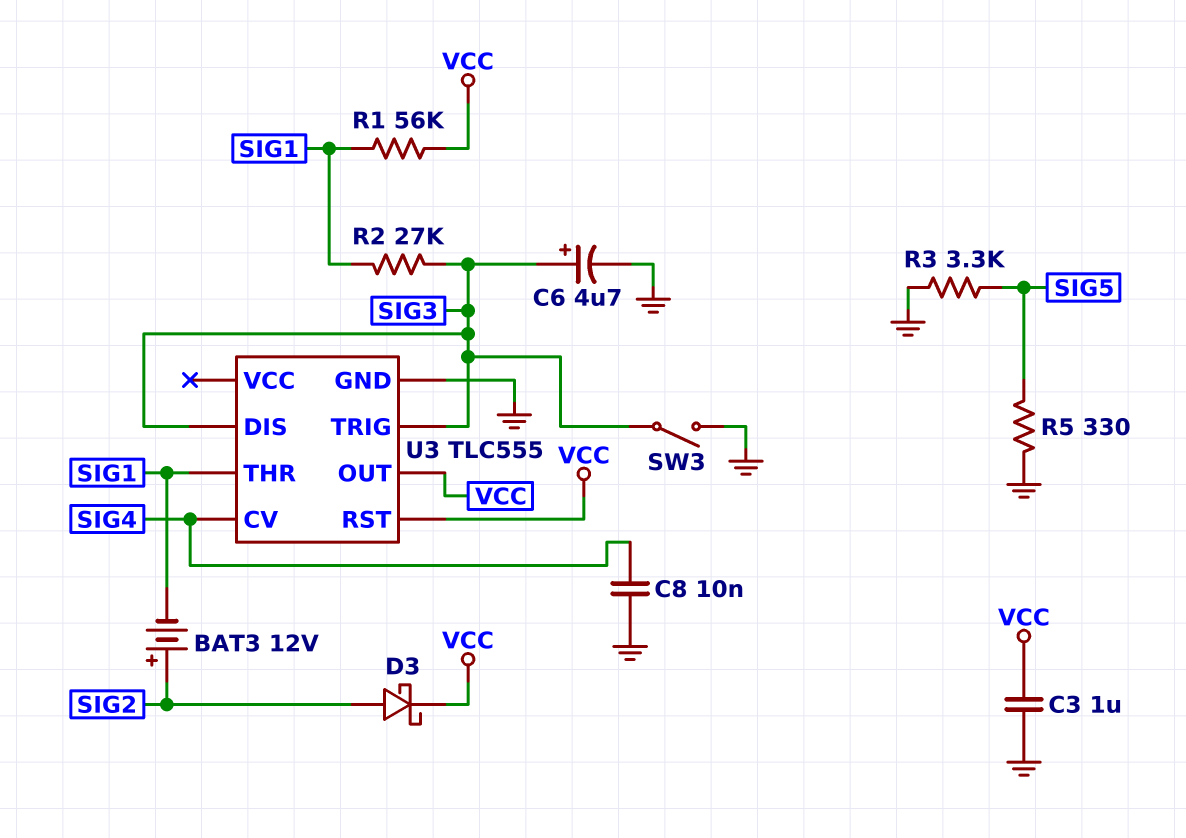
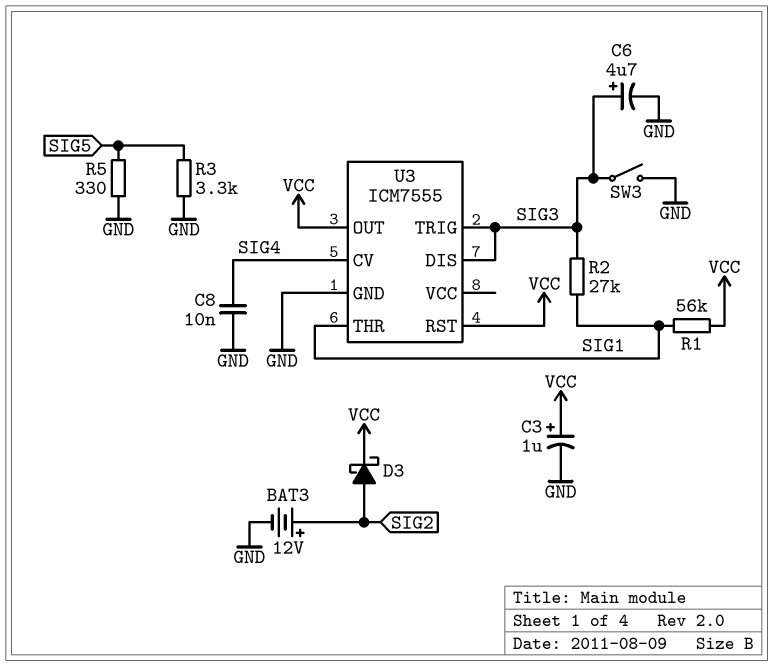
BAT3: 12V (plus SIG2, minus SIG1) -> 12V (plus SIG2, minus GND)
C3: 1uF (GND, VCC) -> 1uF (plus VCC, minus GND)
U3: TLC555 -> ICM7555

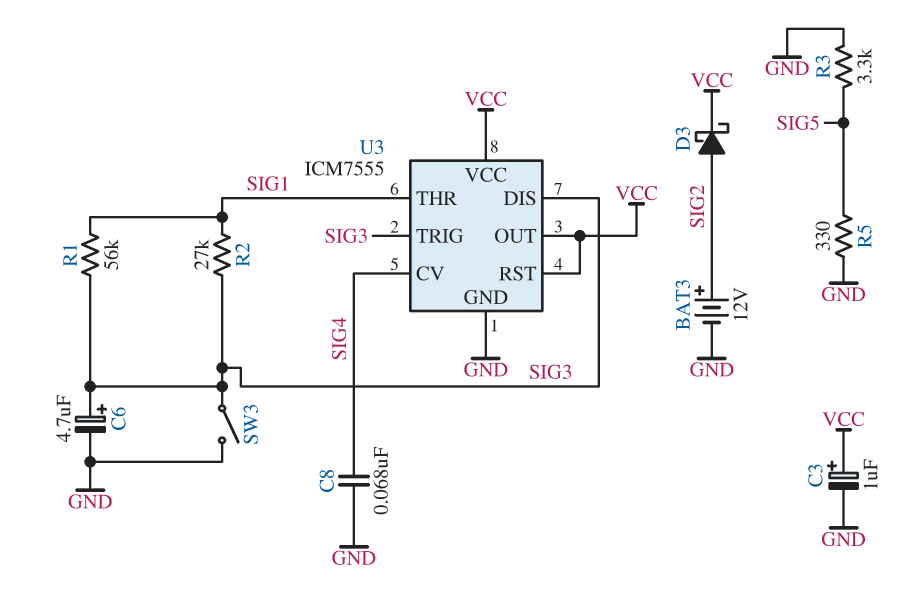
C8: 10nF (GND, SIG4) -> 68nF (GND, SIG4)
R1: 56k (SIG1, VCC) -> 56k (SIG1, SIG3)
U3 pin VCC: none -> VCC

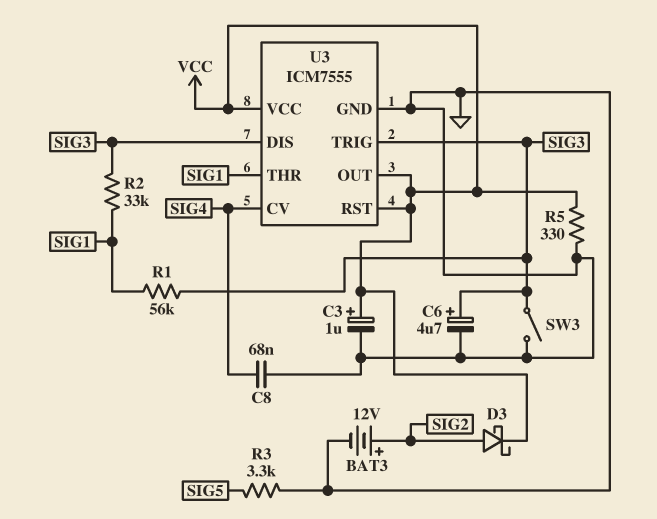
R2: 27k (SIG1, SIG3) -> 33k (SIG1, SIG3)
R5: 330 (GND, SIG5) -> 330 (GND, VCC)

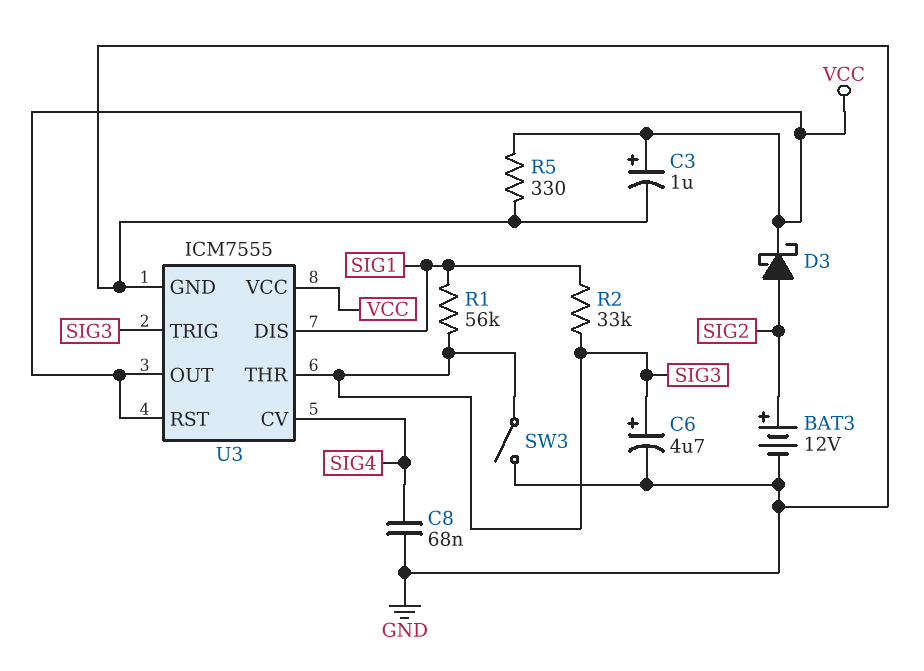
R3: 3.3k (GND, SIG5) -> none
U3 pin DIS: SIG3 -> SIG1
U3 pin THR: SIG1 -> SIG3

